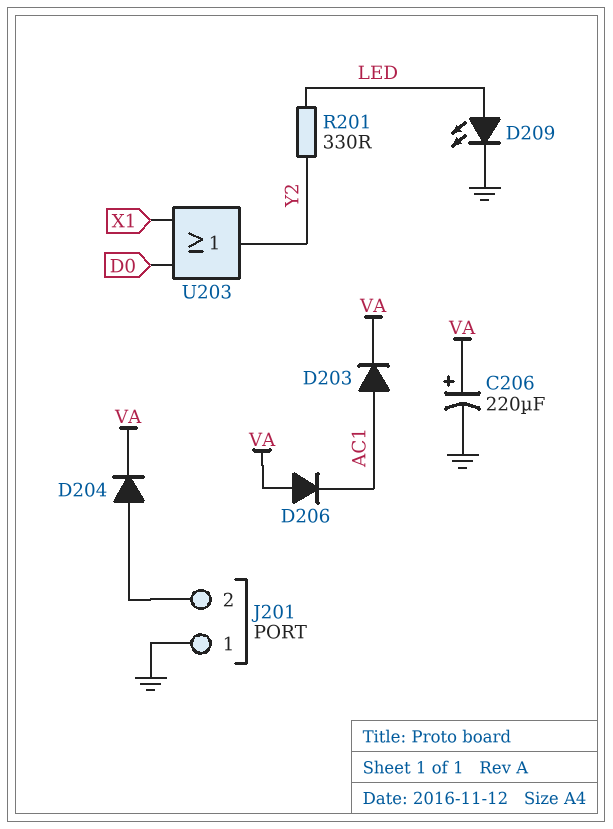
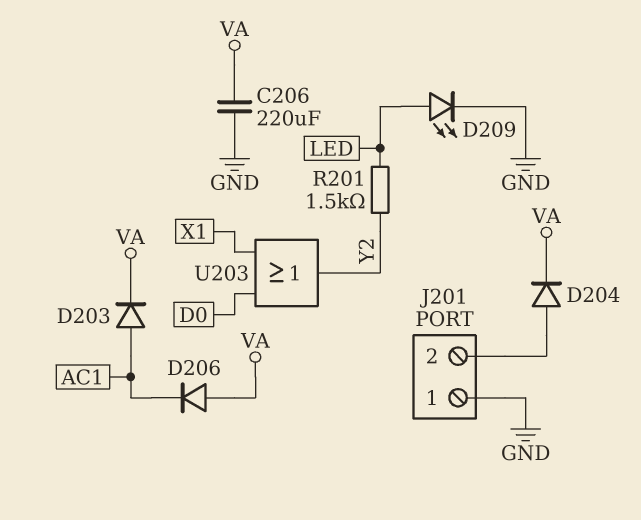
C206: 220uF (plus VA, minus GND) -> 220uF (GND, VA)
R201: 330 (LED, Y2) -> 1.5k (LED, Y2)

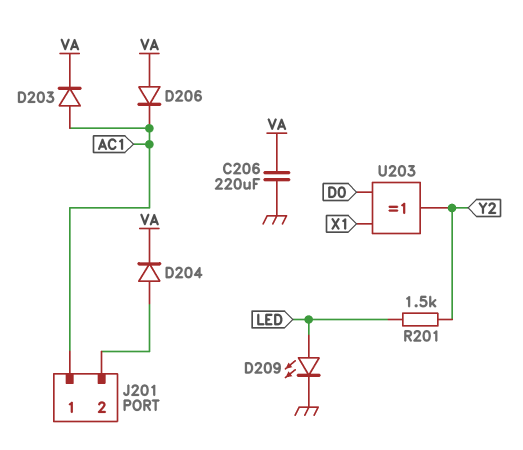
J201 pin 1: GND -> AC1
U203: OR (in D0, in X1, out Y2) -> XOR (in D0, in X1, out Y2)

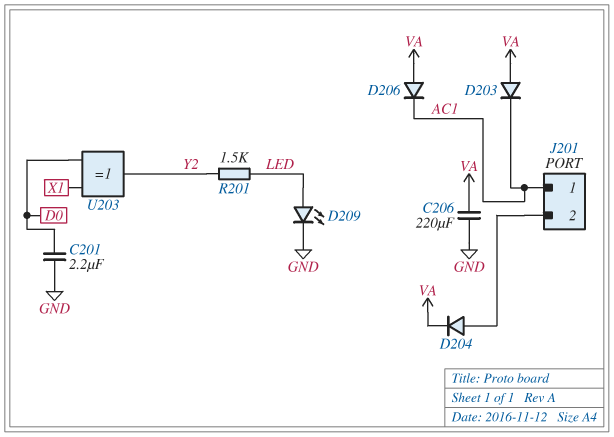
C201: none -> 2.2uF (D0, GND)
D203: diode (A AC1, K VA) -> diode (A VA, K AC1)

